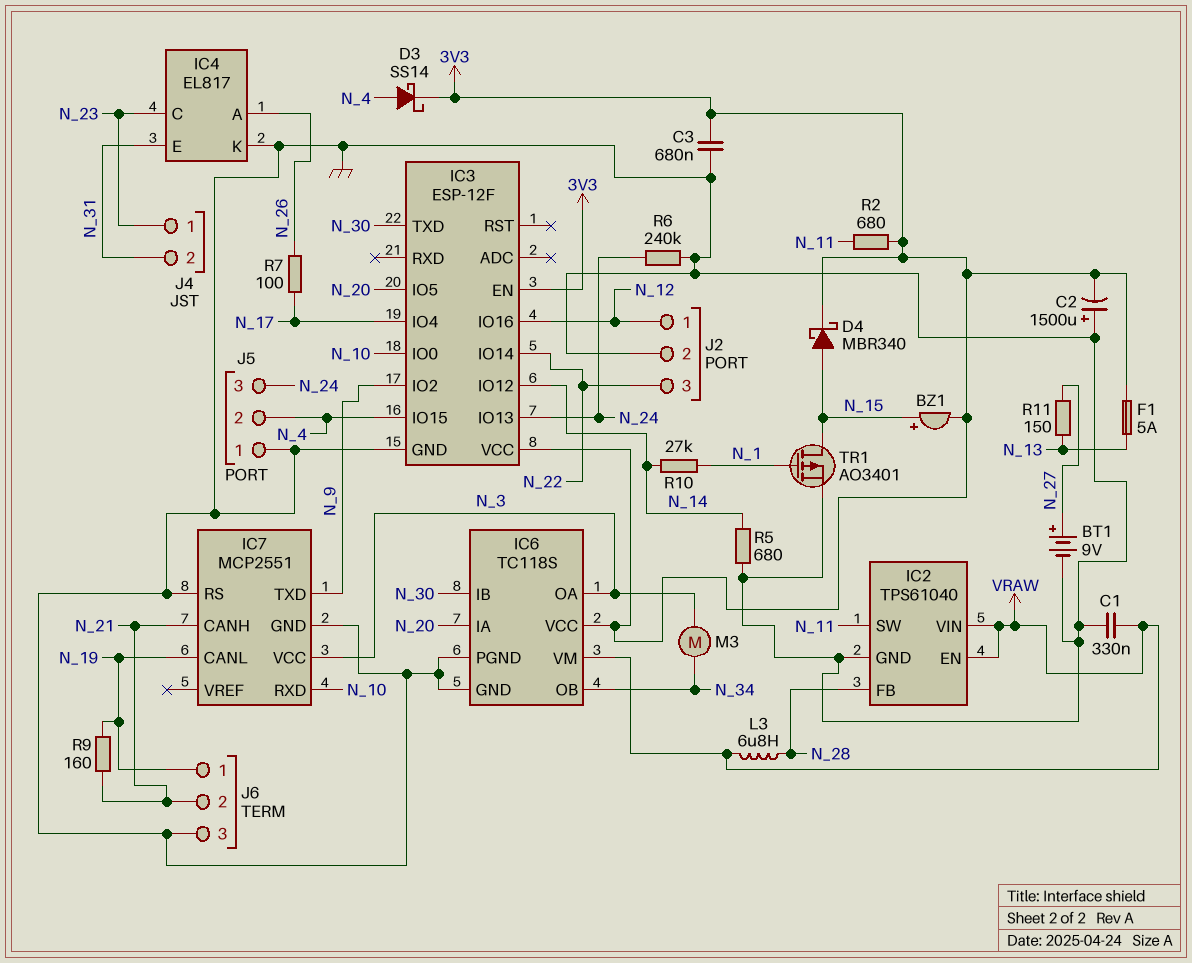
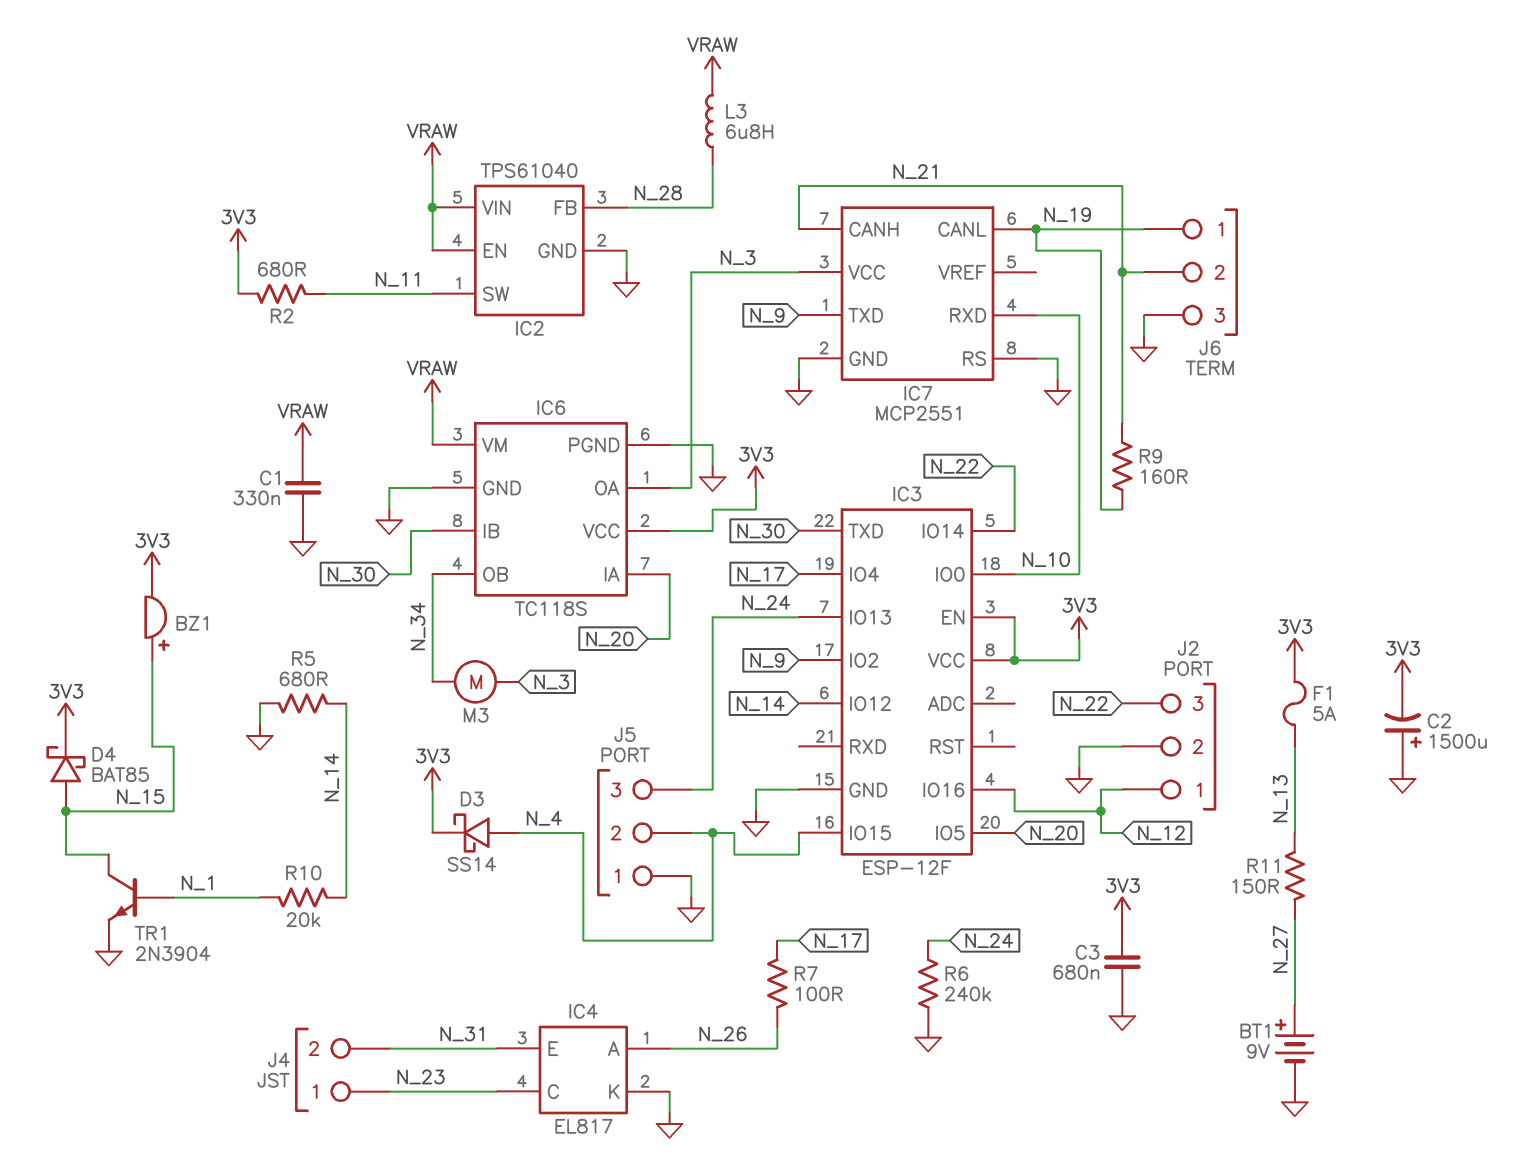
D4: schottky MBR340 (A N_15, K 3V3) -> schottky BAT85 (A N_15, K 3V3)
R10: 27k (N_1, N_14) -> 20k (N_1, N_14)
TR1: PMOS AO3401 (G N_1, D N_15, S GND) -> NPN 2N3904 (B N_1, C N_15, E GND)

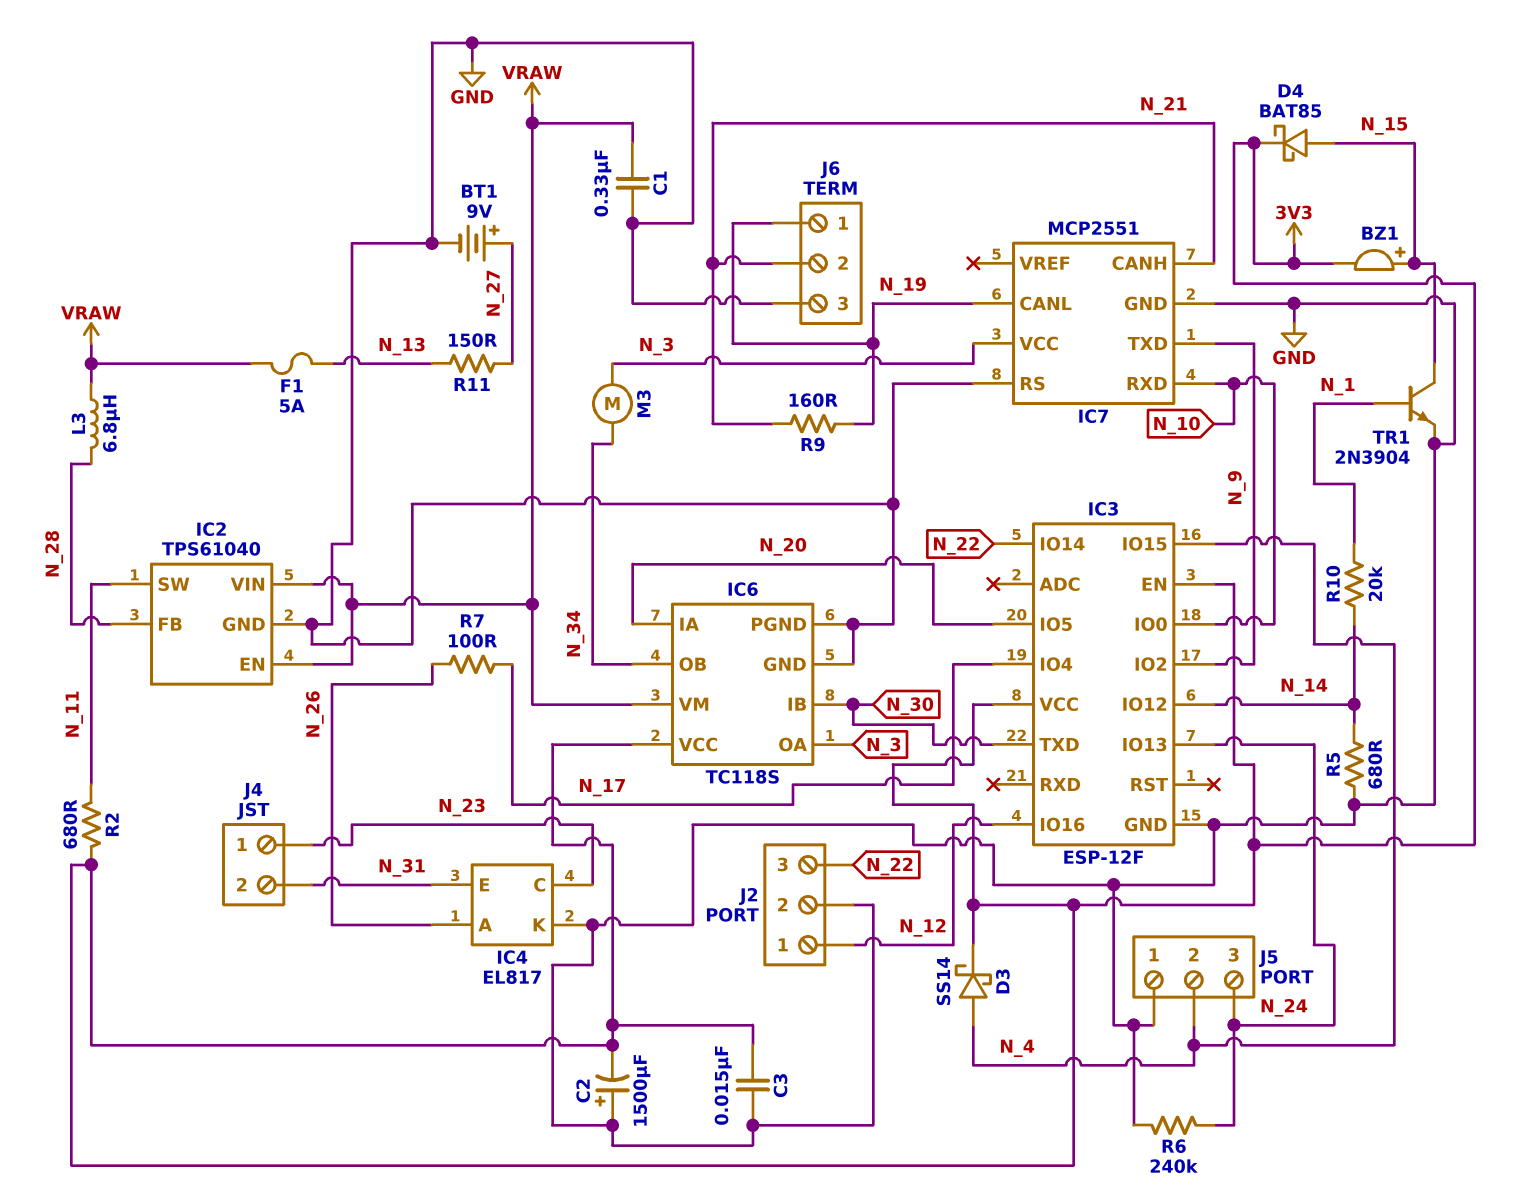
C3: 680nF (3V3, GND) -> 15nF (3V3, GND)
F1: 5A (3V3, N_13) -> 5A (N_13, VRAW)

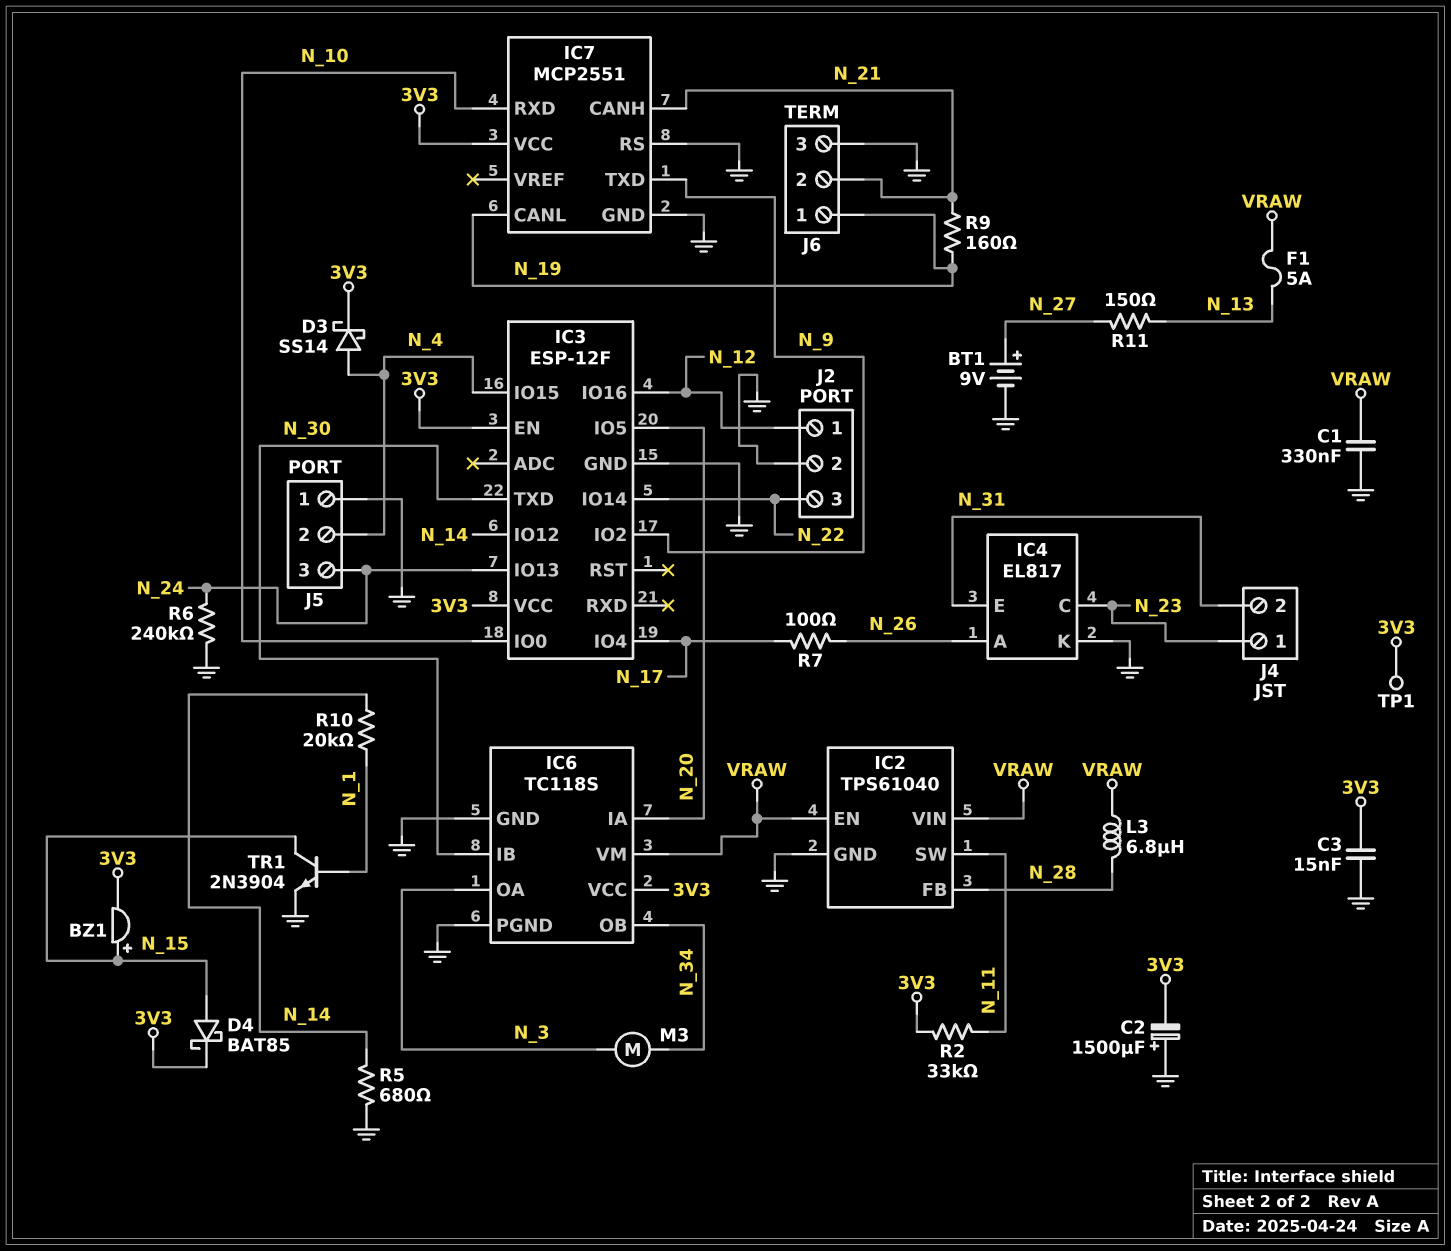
IC7 pin VCC: N_3 -> 3V3
R2: 680 (3V3, N_11) -> 33k (3V3, N_11)
TP1: none -> test point (3V3)

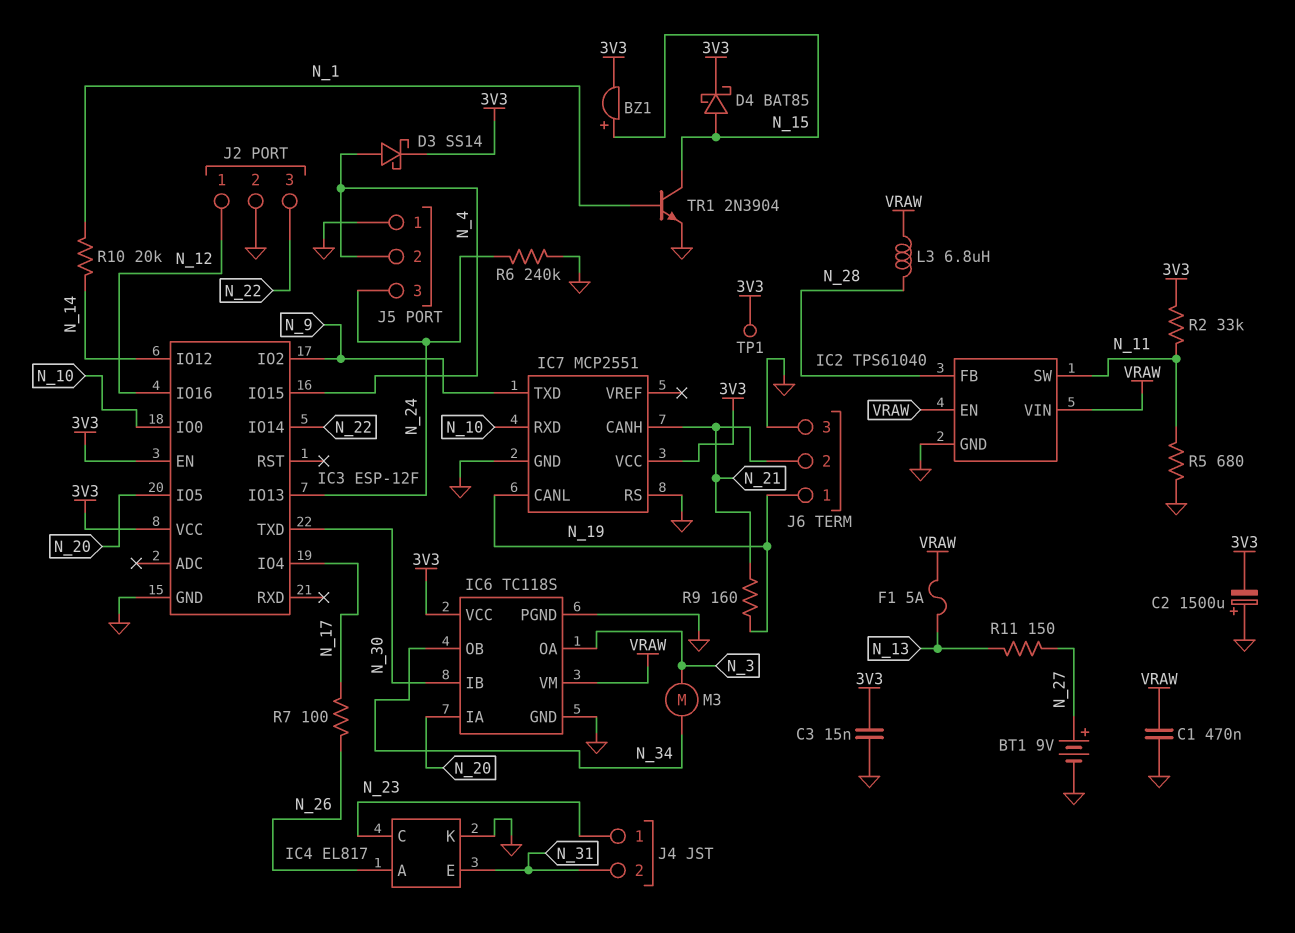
C1: 330nF (GND, VRAW) -> 470nF (GND, VRAW)
R5: 680 (GND, N_14) -> 680 (GND, N_11)

